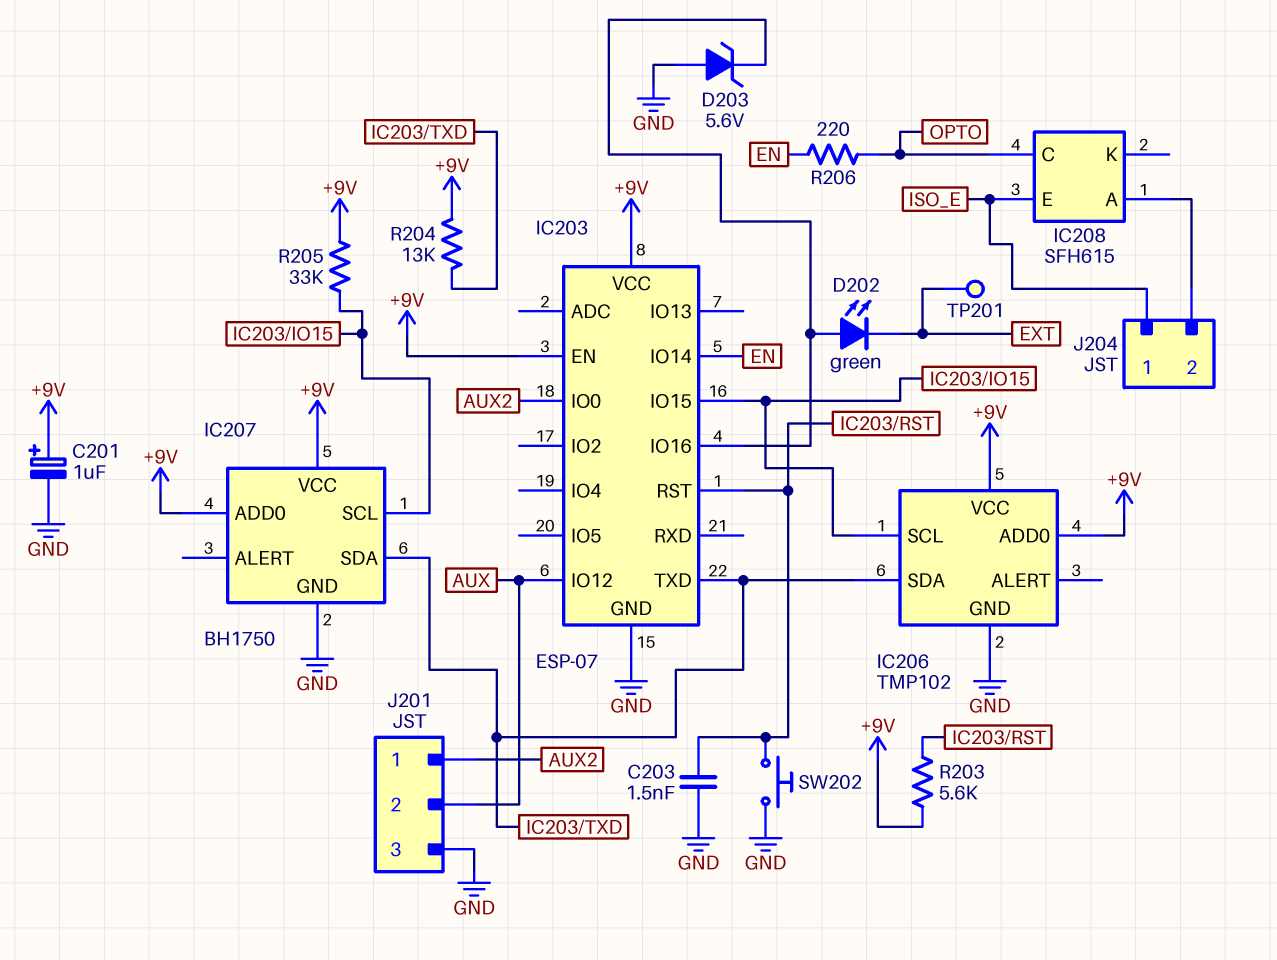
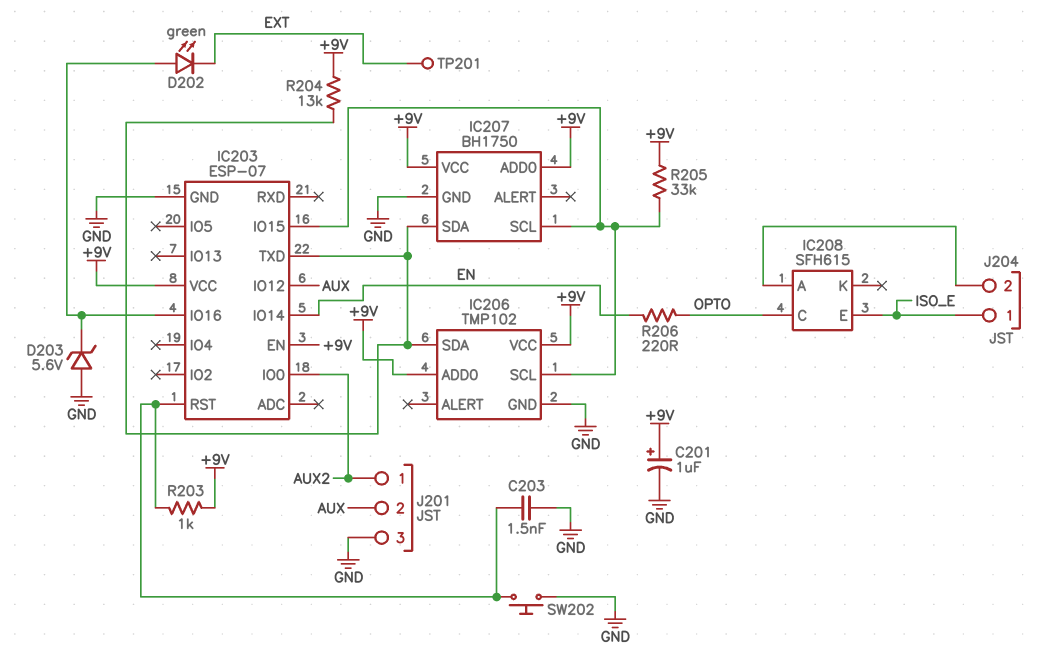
R203: 5.6k (+9V, IC203/RST) -> 1k (+9V, IC203/RST)

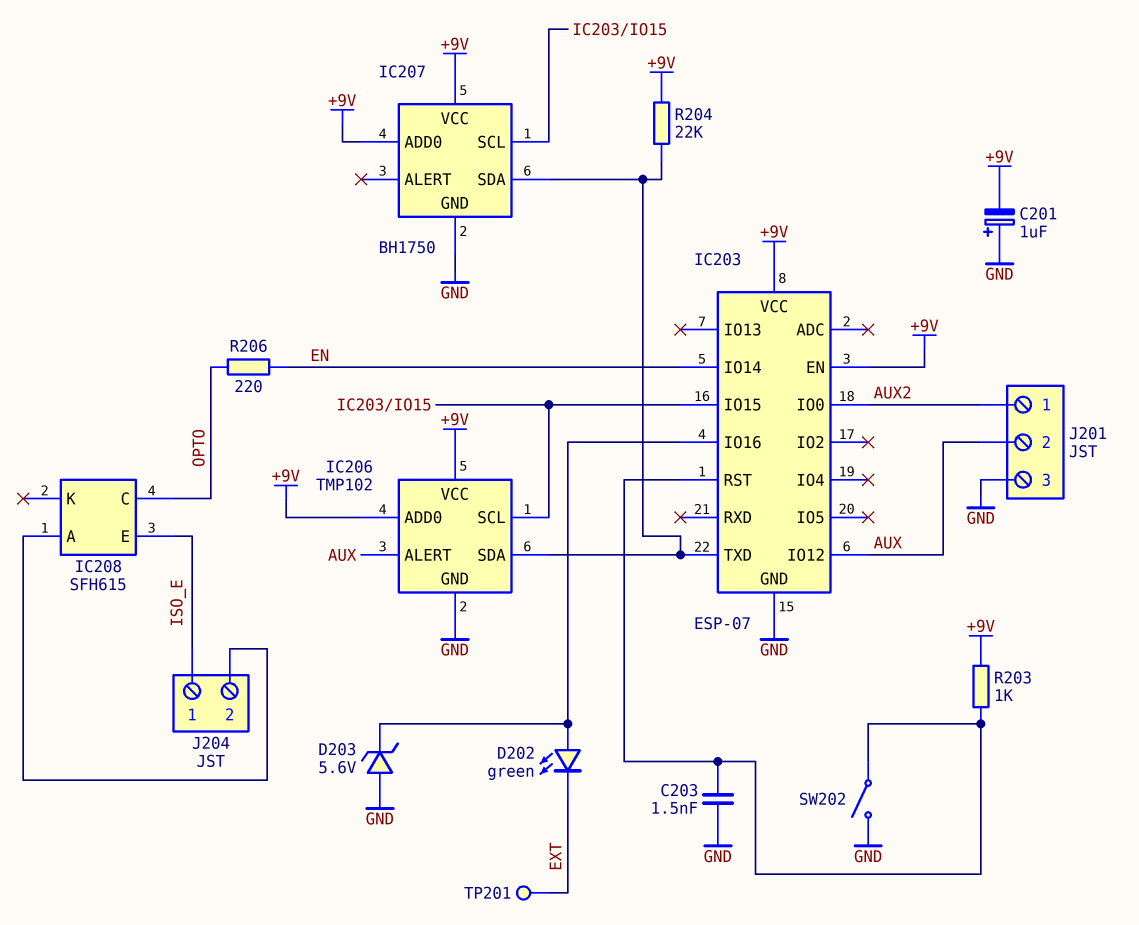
C201: 1uF (plus +9V, minus GND) -> 1uF (plus GND, minus +9V)
IC206 pin ALERT: none -> AUX
R204: 13k (+9V, IC203/TXD) -> 22k (+9V, IC203/TXD)
R205: 33k (+9V, IC203/IO15) -> none
SW202: button (GND, IC203/RST) -> switch (GND, IC203/RST)

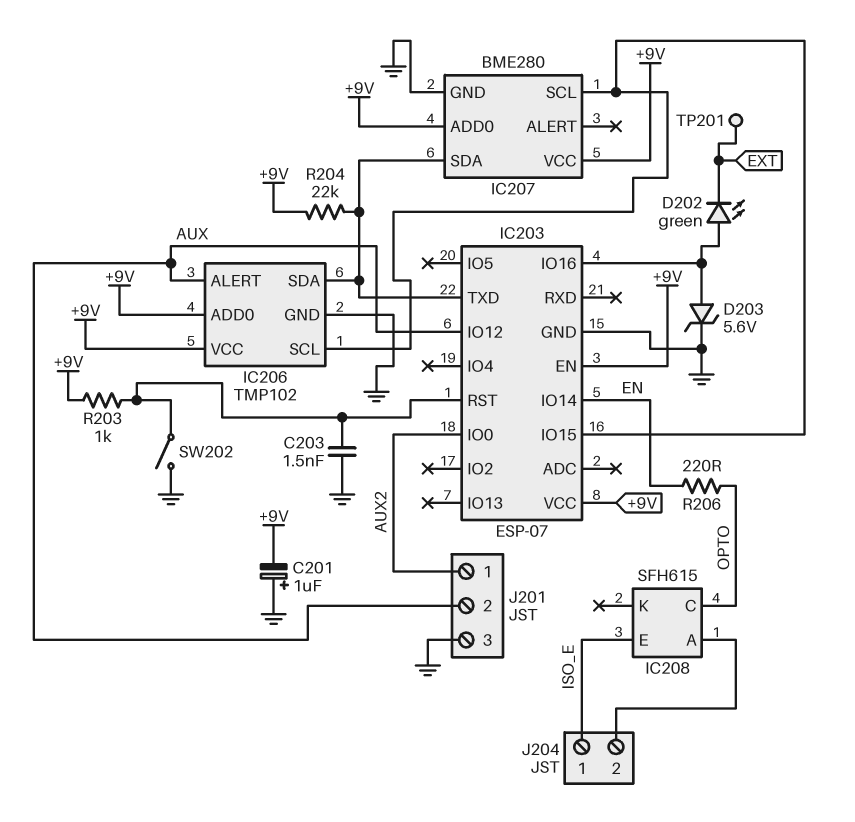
D203: zener 5.6V (A GND, K IC203/IO16) -> zener 5.6V (A IC203/IO16, K GND)
IC207: BH1750 -> BME280

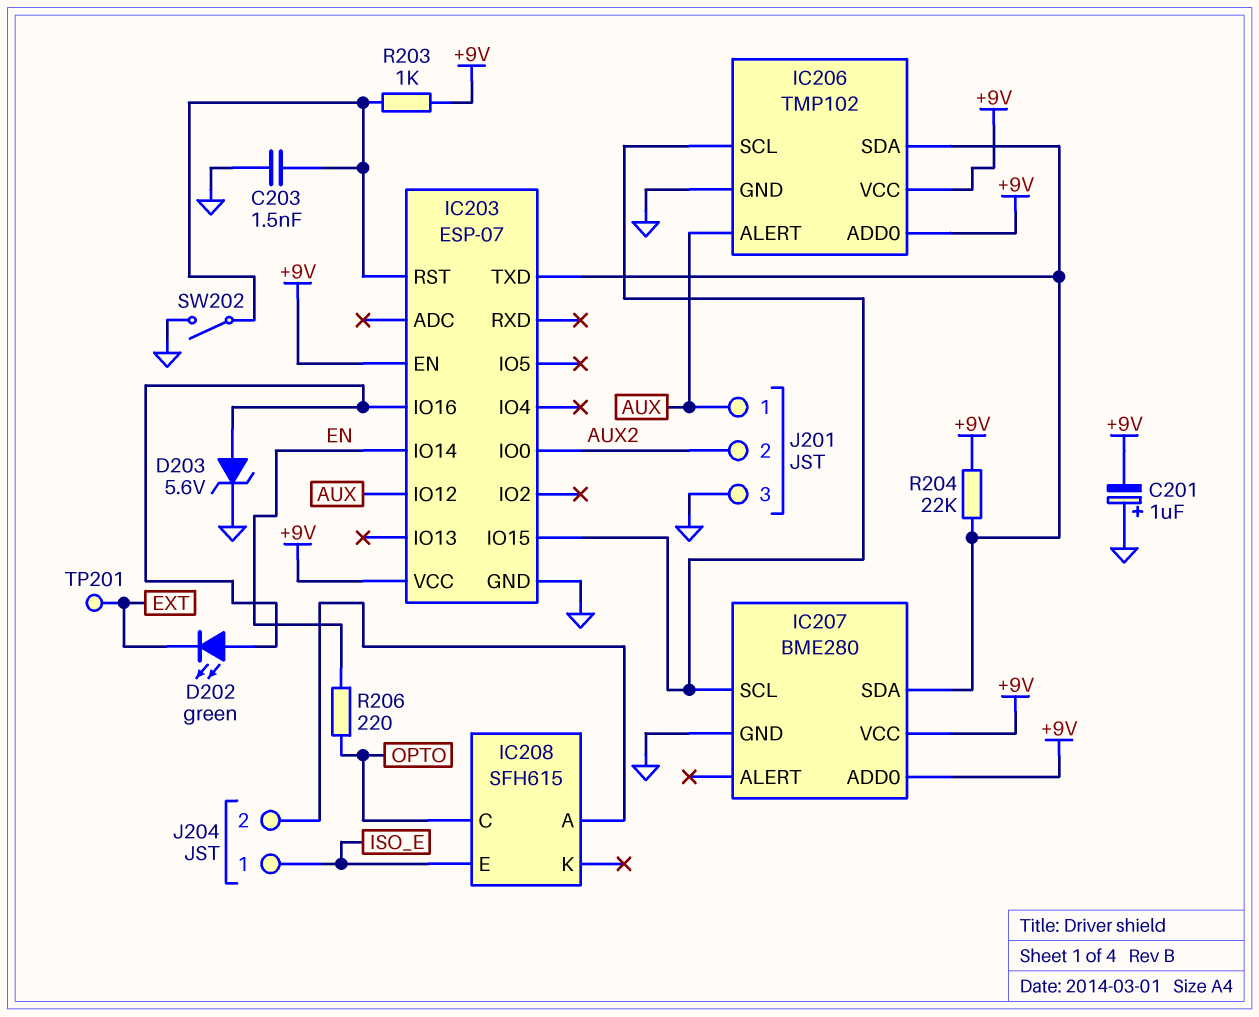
J201 pin 1: AUX2 -> AUX
J201 pin 2: AUX -> AUX2

